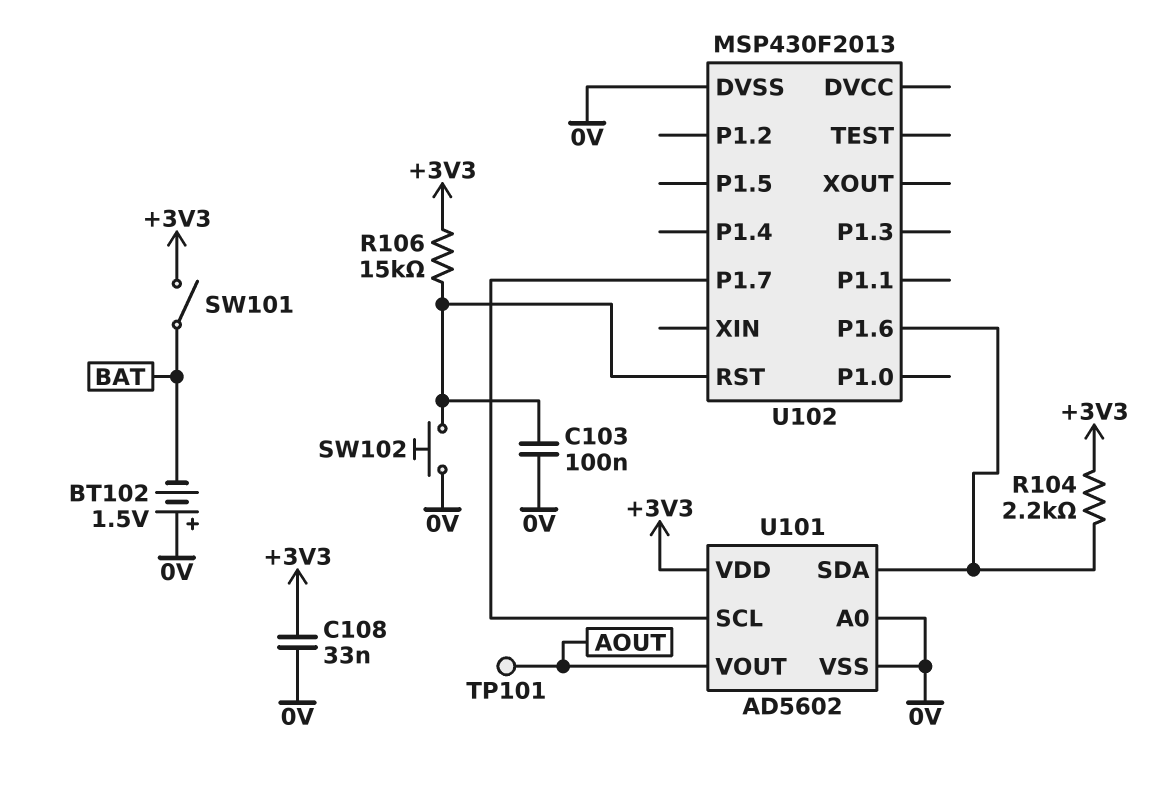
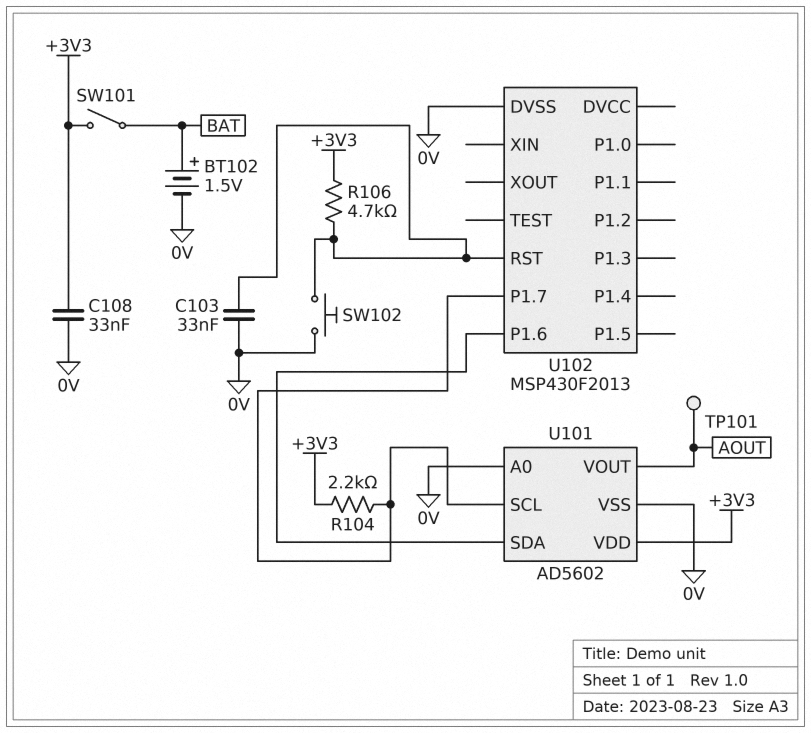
BT102: 1.5V (plus 0V, minus BAT) -> 1.5V (plus BAT, minus 0V)
C103: 100nF (0V, U102/RST) -> 33nF (0V, U102/RST)
R104: 2.2k (+3V3, U101/SDA) -> 2.2k (+3V3, U101/SCL)
R106: 15k (+3V3, U102/RST) -> 4.7k (+3V3, U102/RST)

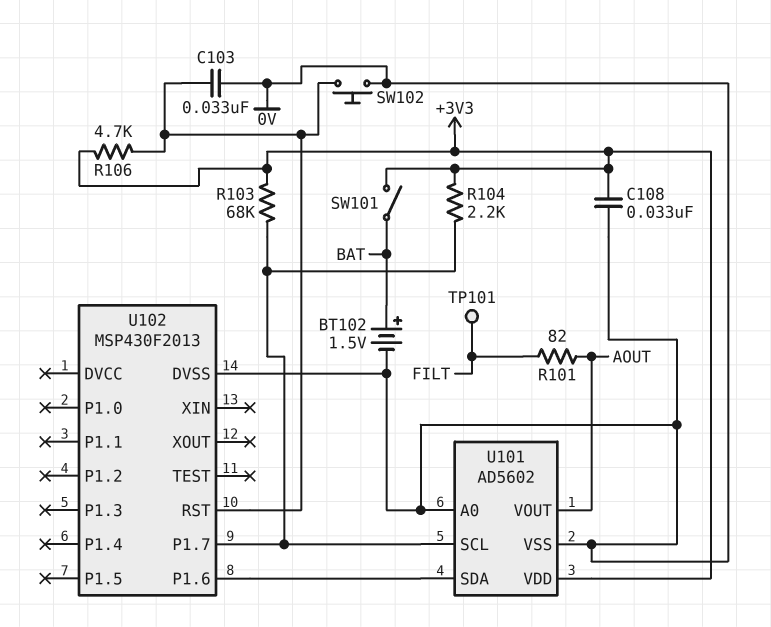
R101: none -> 82 (AOUT, FILT)
R103: none -> 68k (+3V3, U101/SCL)
TP101: test point (AOUT) -> test point (FILT)

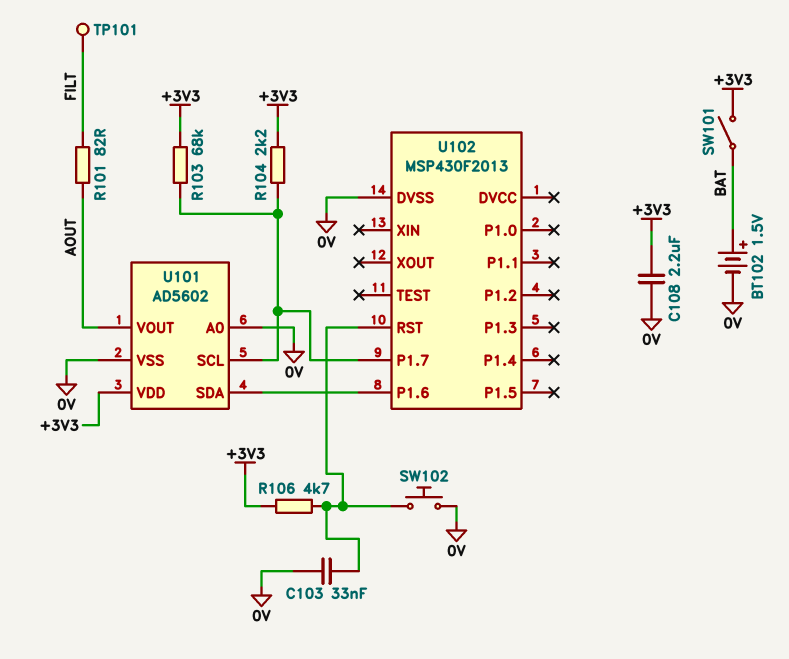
C108: 33nF (+3V3, 0V) -> 2.2uF (+3V3, 0V)

